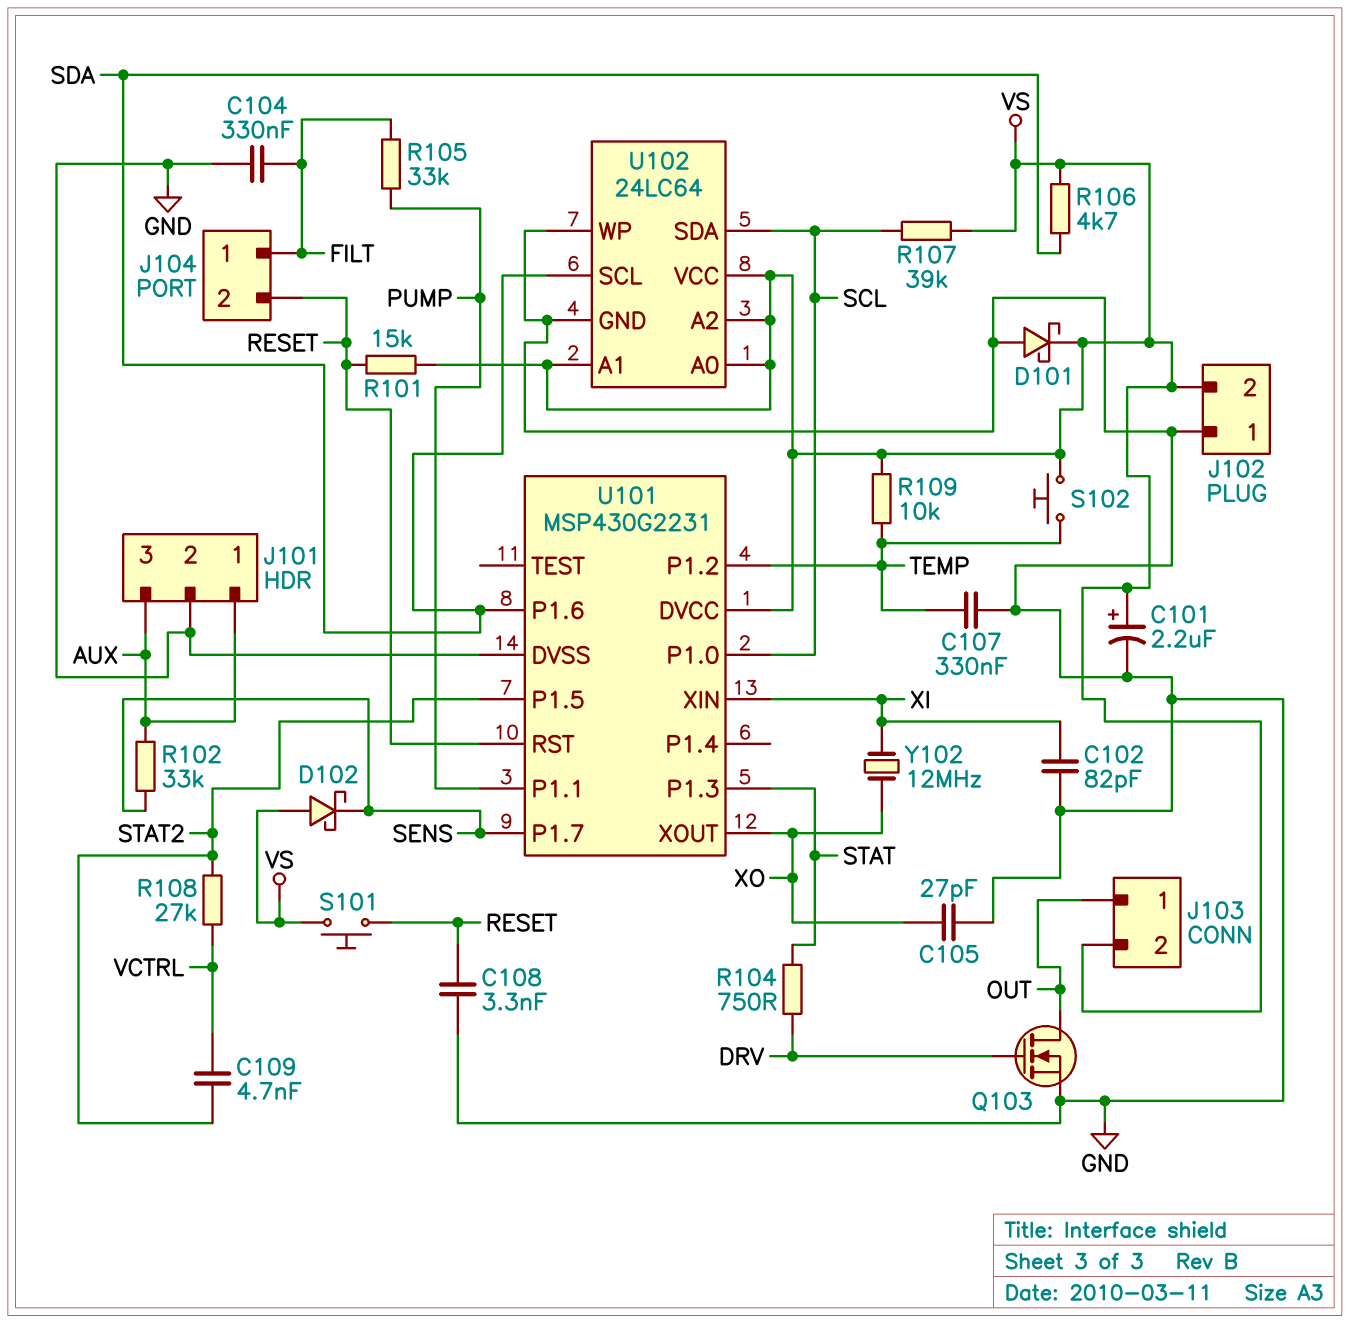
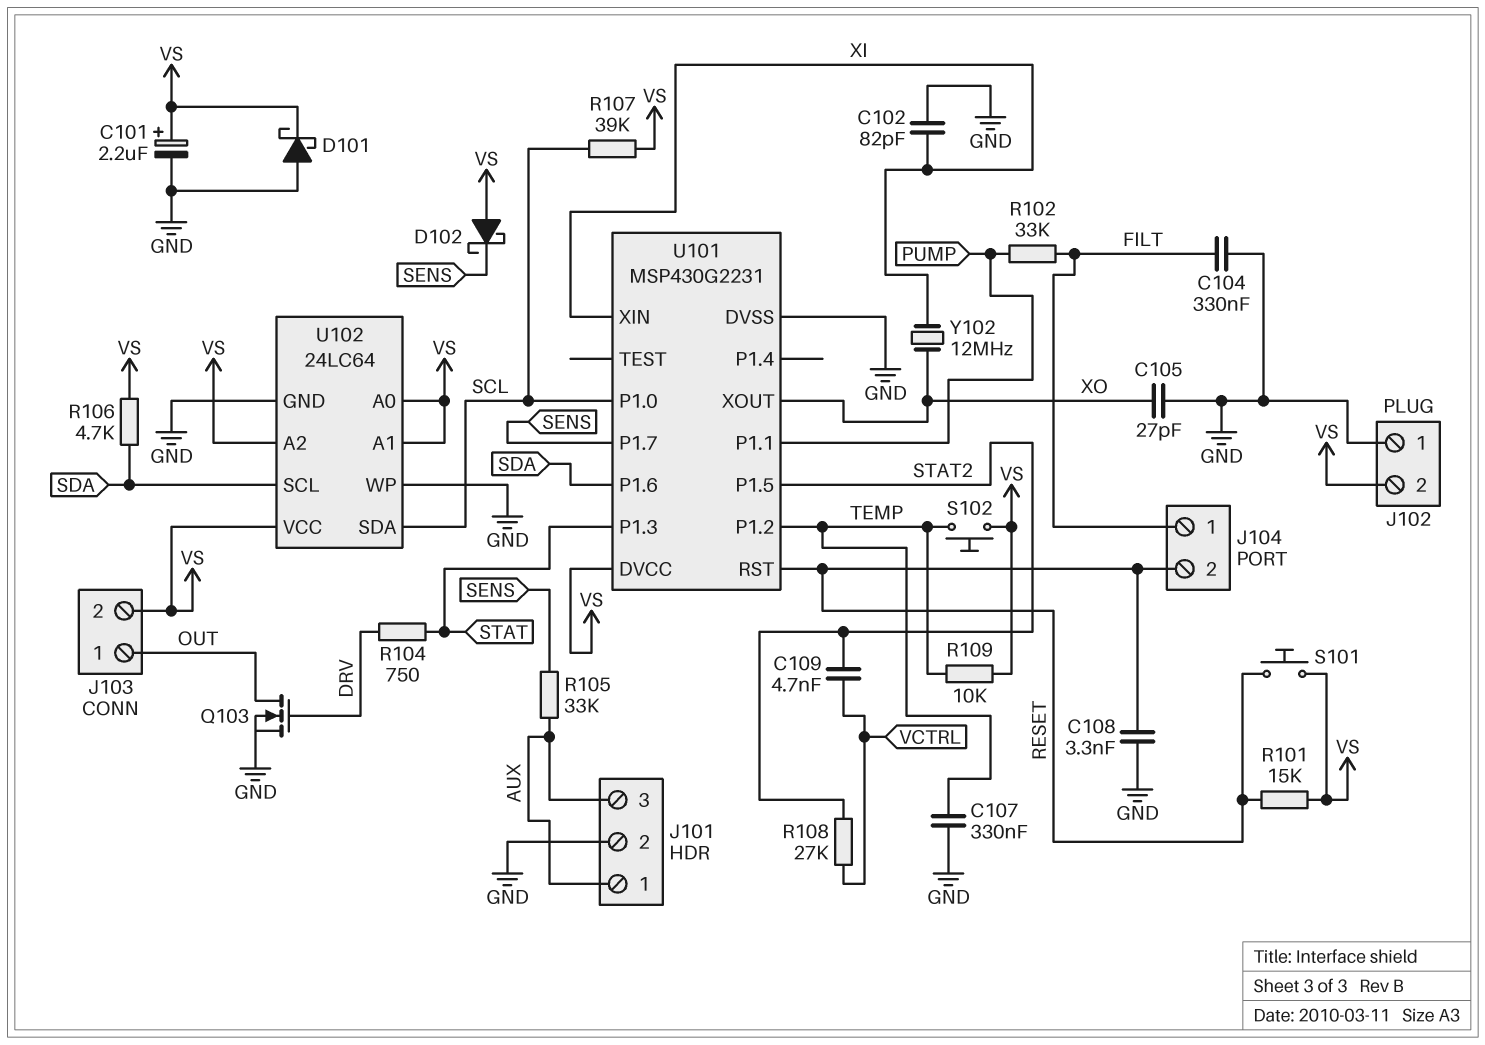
R102: 33k (AUX, SENS) -> 33k (FILT, PUMP)
R105: 33k (FILT, PUMP) -> 33k (AUX, SENS)

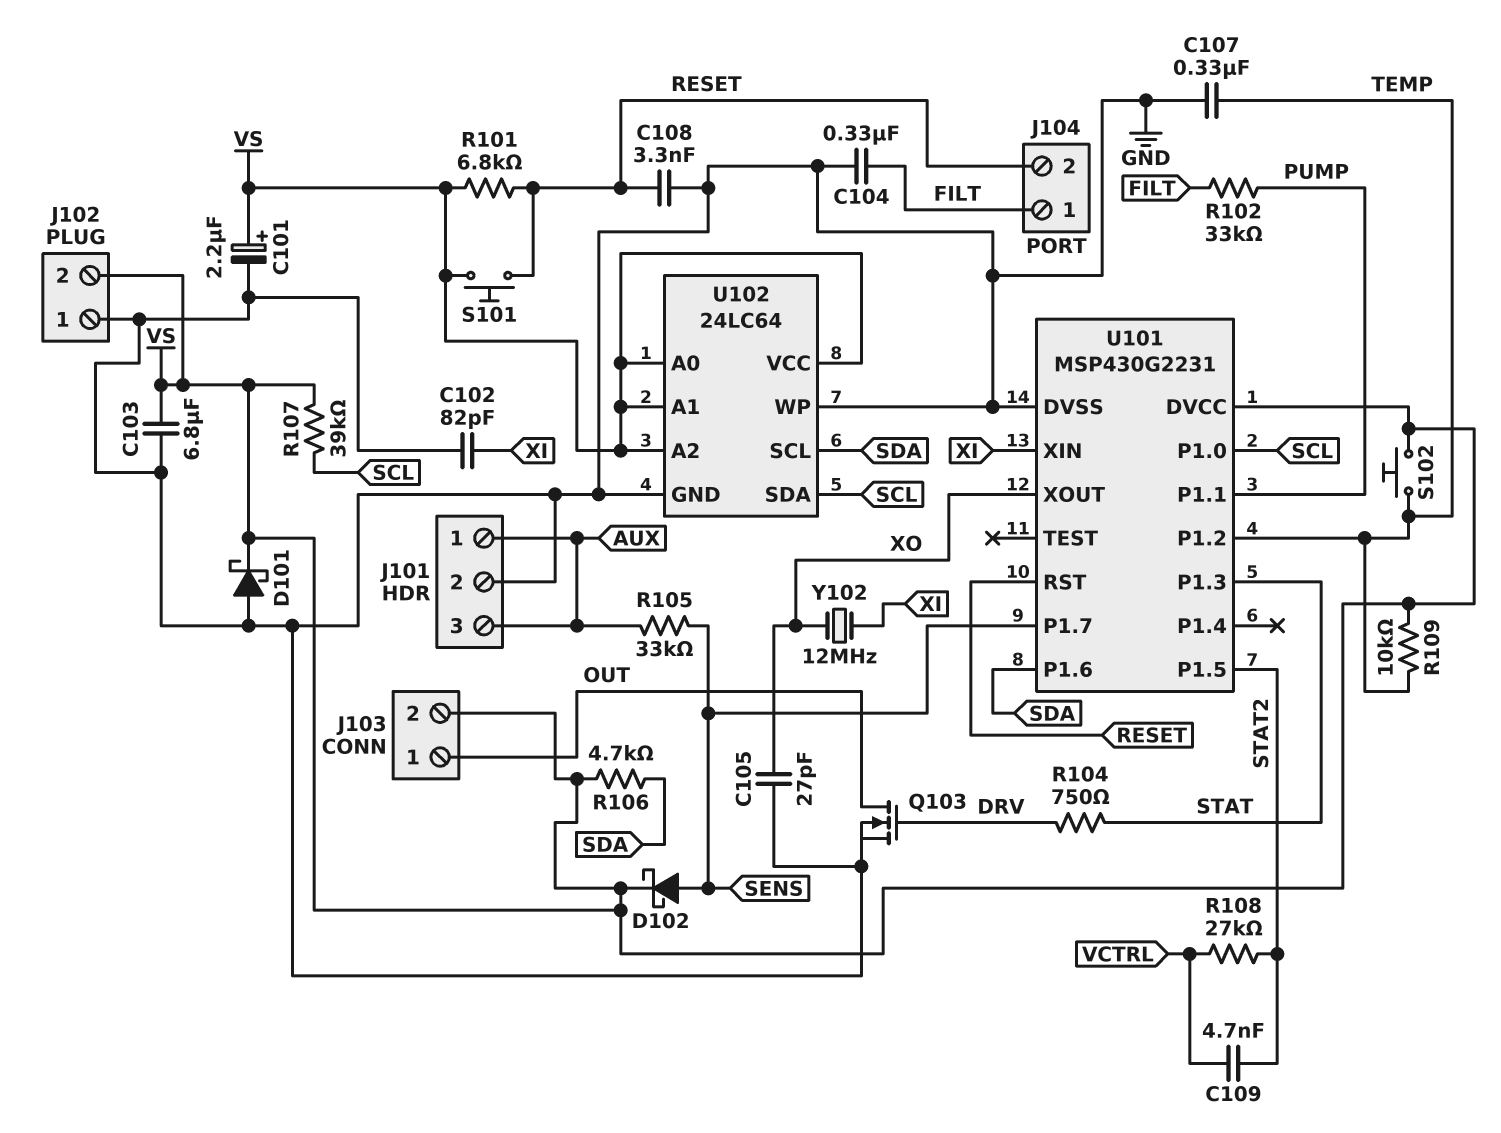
C103: none -> 6.8uF (GND, VS)
D102: schottky (A VS, K SENS) -> schottky (A SENS, K VS)
R101: 15k (RESET, VS) -> 6.8k (RESET, VS)

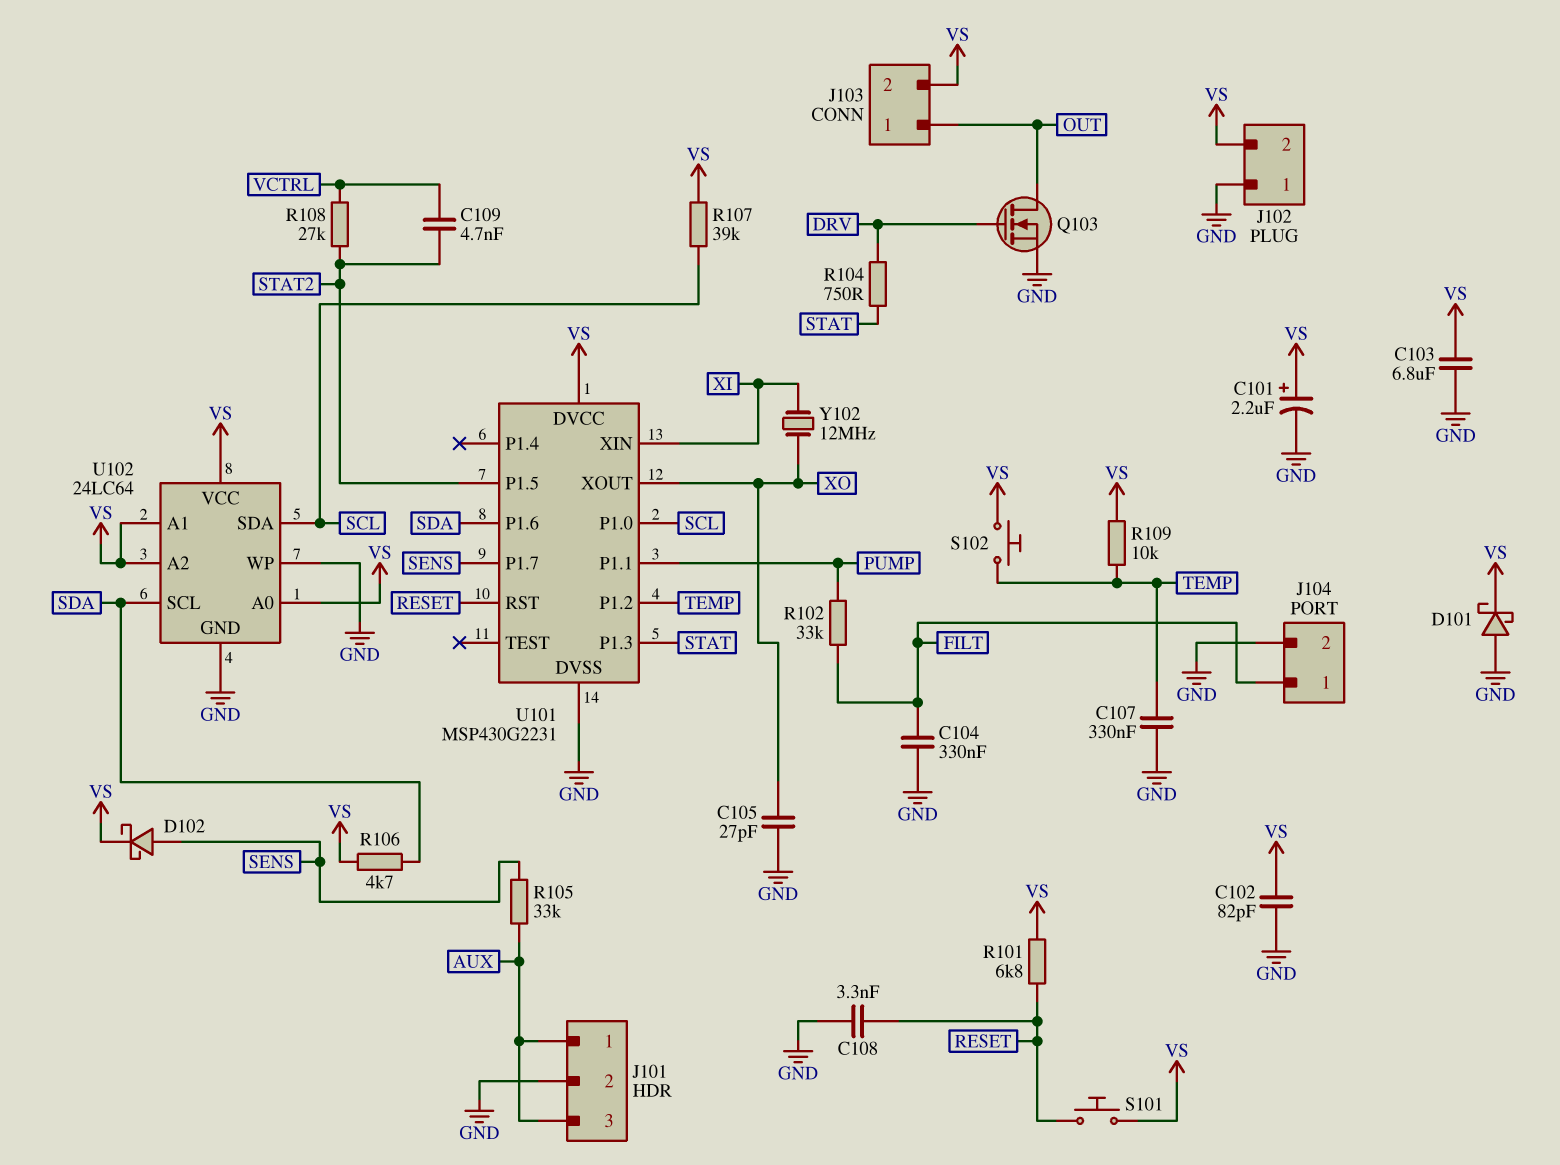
C102: 82pF (GND, XI) -> 82pF (GND, VS)
J104 pin 2: RESET -> GND

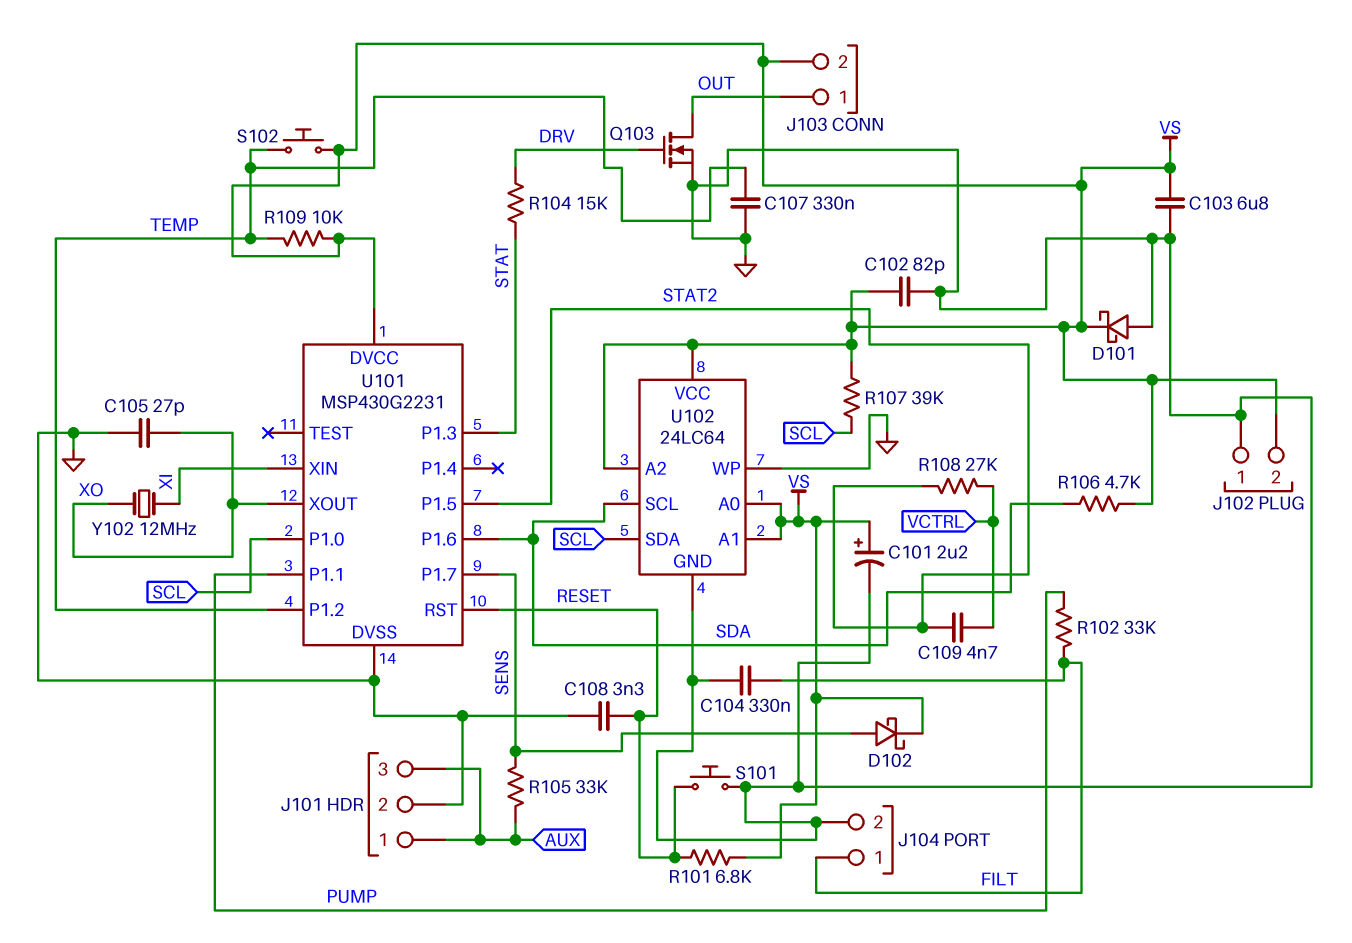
R104: 750 (DRV, STAT) -> 15k (DRV, STAT)
S101: button (RESET, VS) -> button (GND, RESET)

